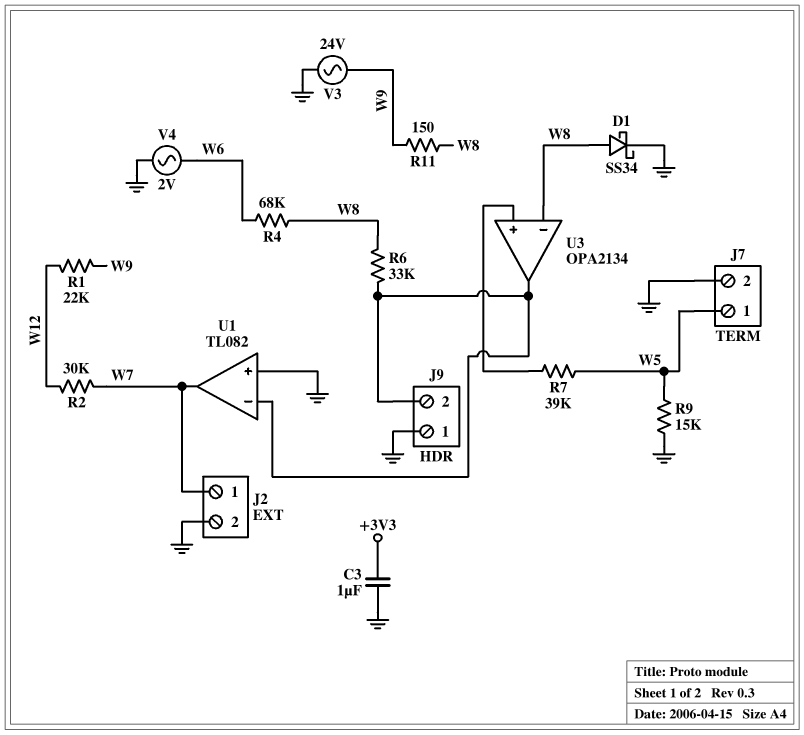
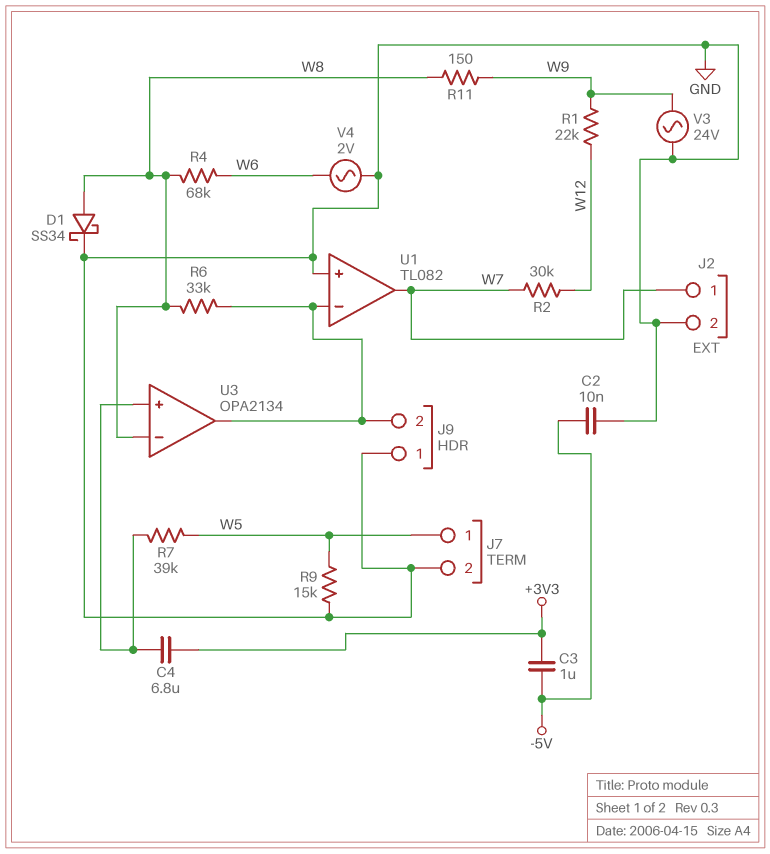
C2: none -> 10nF (-5V, GND)
C3: 1uF (+3V3, GND) -> 1uF (+3V3, -5V)
C4: none -> 6.8uF (+3V3, U3/in+)

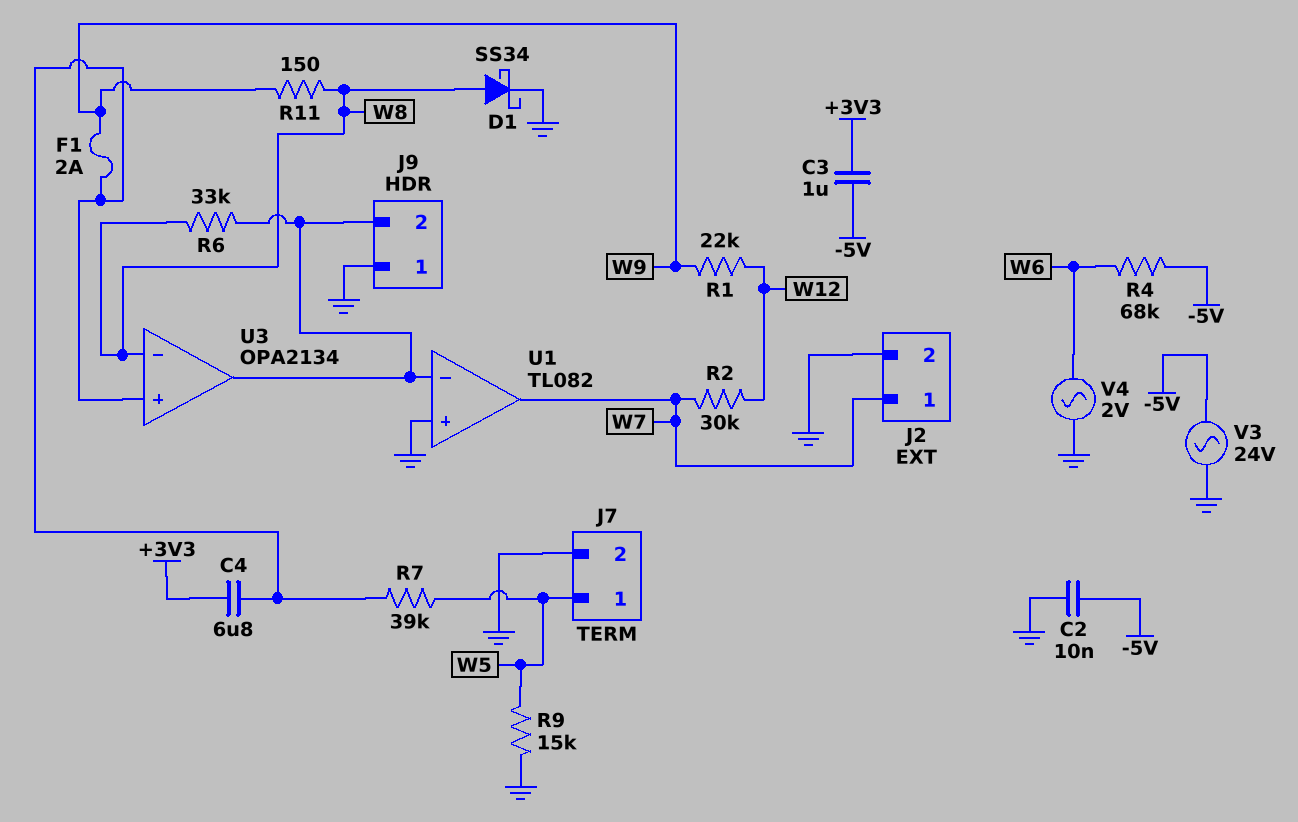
F1: none -> 2A (U3/in+, W9)
R4: 68k (W6, W8) -> 68k (-5V, W6)
V3: AC 24V (GND, W9) -> AC 24V (-5V, GND)

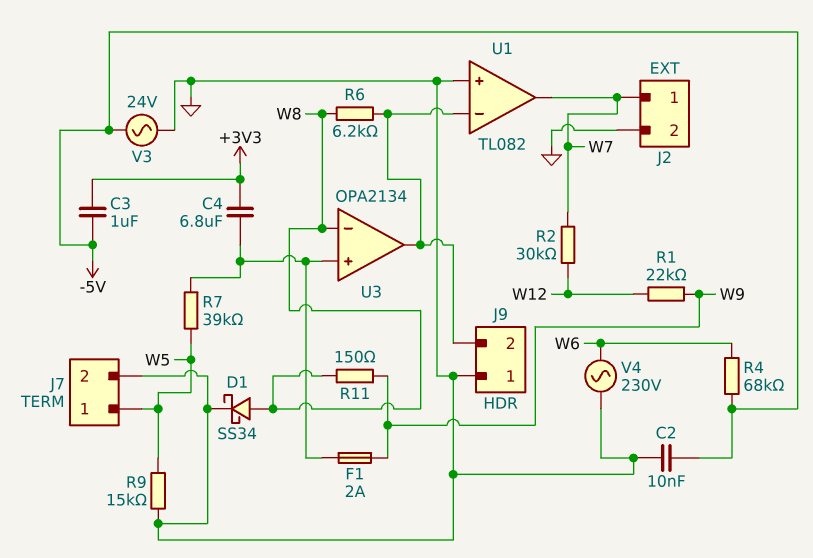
R6: 33k (J9/2, W8) -> 6.2k (J9/2, W8)
V4: AC 2V (GND, W6) -> AC 230V (GND, W6)

